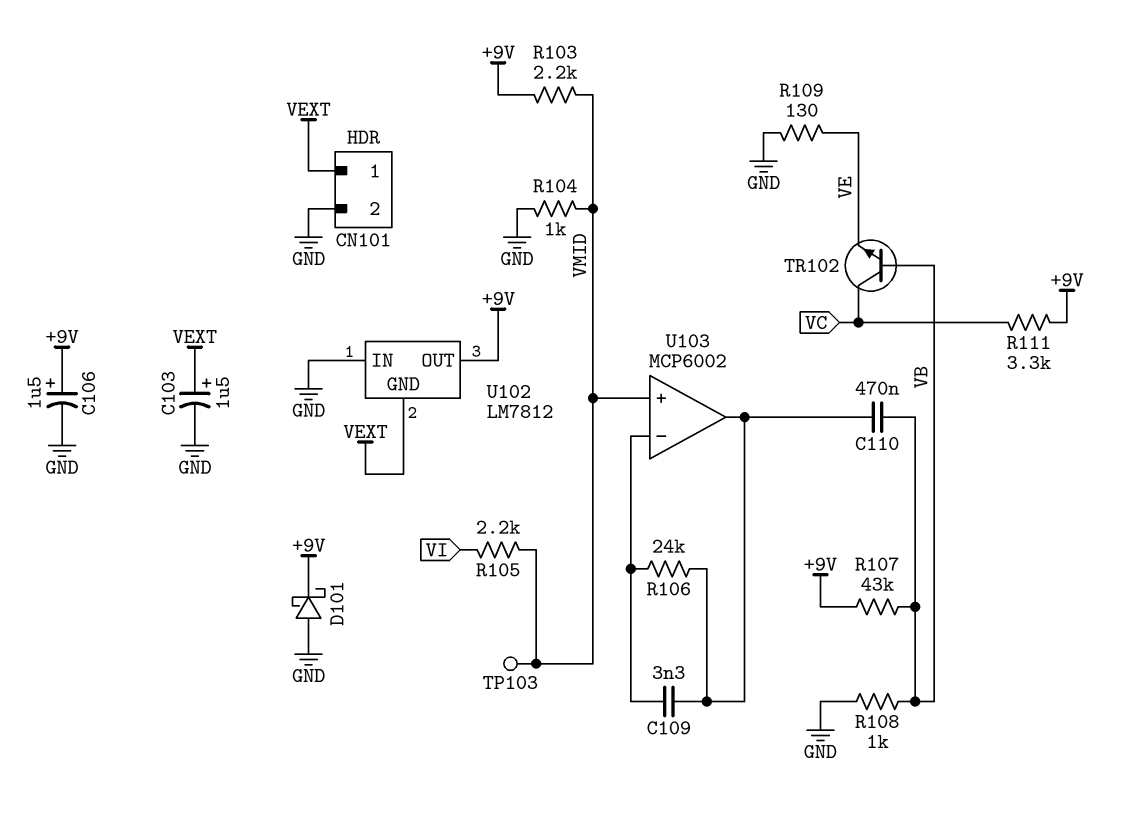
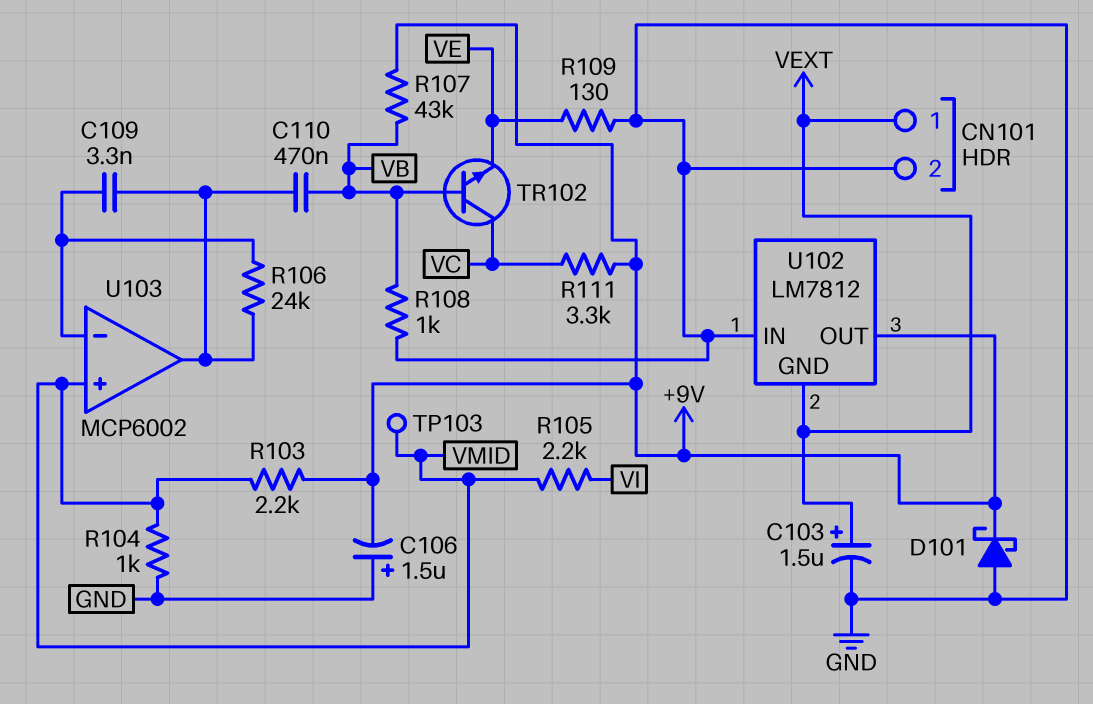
C106: 1.5uF (plus +9V, minus GND) -> 1.5uF (plus GND, minus +9V)

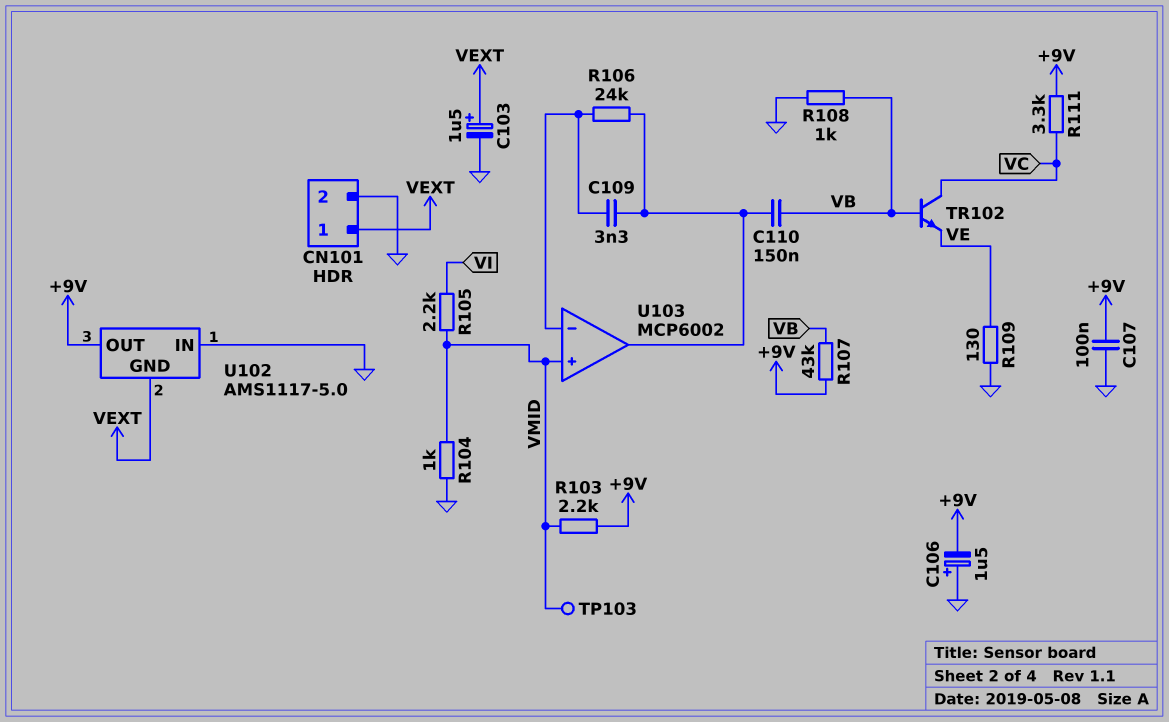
C107: none -> 100nF (+9V, GND)
C110: 470nF (U103/out, VB) -> 150nF (U103/out, VB)
D101: schottky (A GND, K +9V) -> none
U102: LM7812 -> AMS1117-5.0

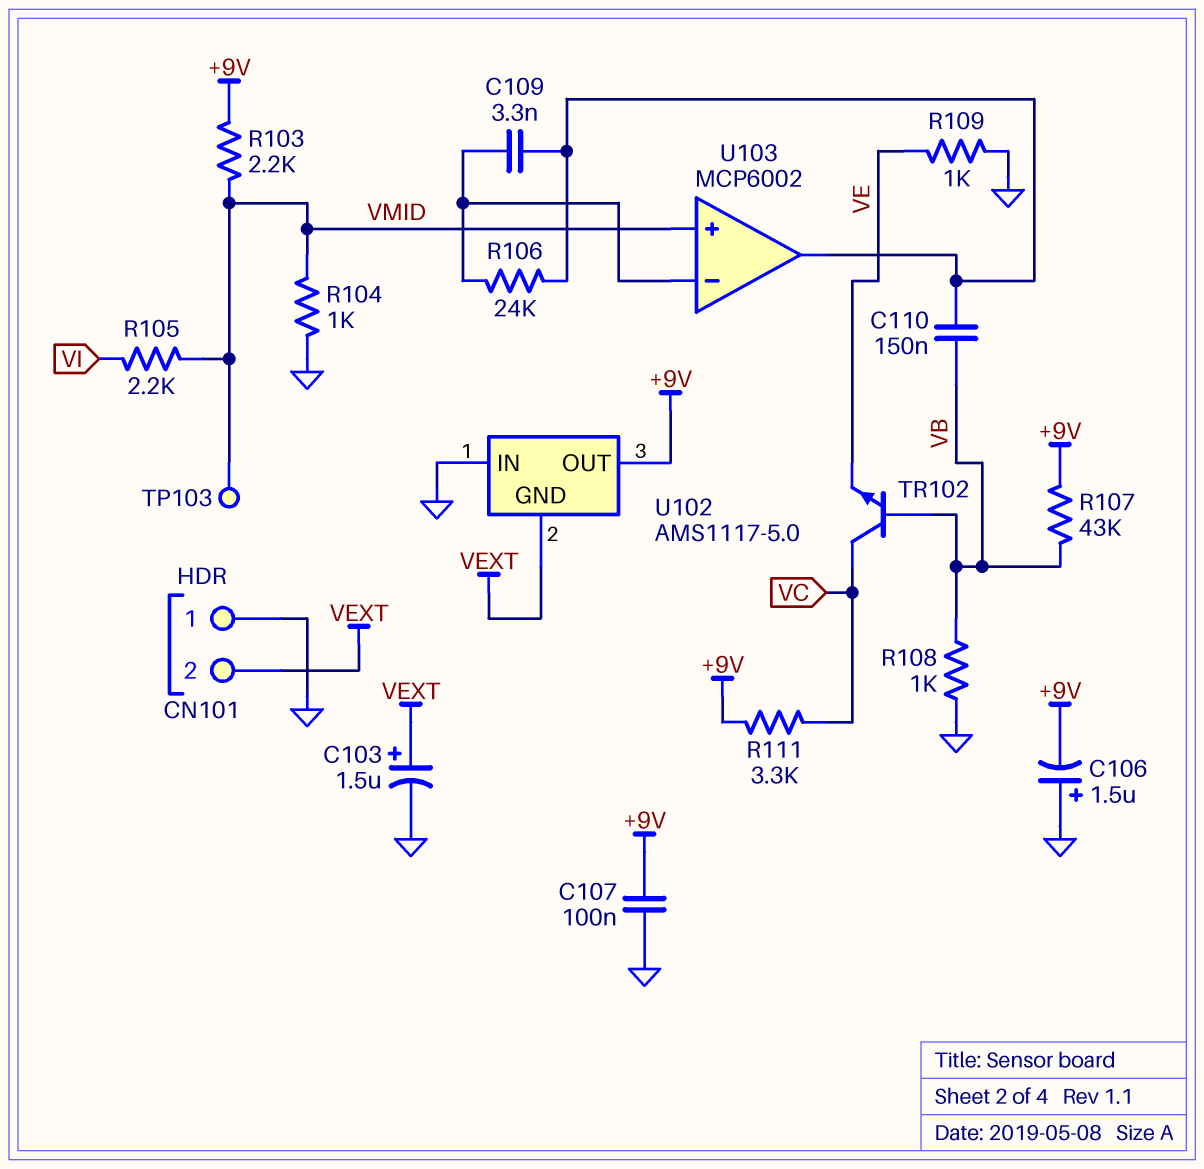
CN101 pin 1: VEXT -> GND
CN101 pin 2: GND -> VEXT
R109: 130 (GND, VE) -> 1k (GND, VE)

